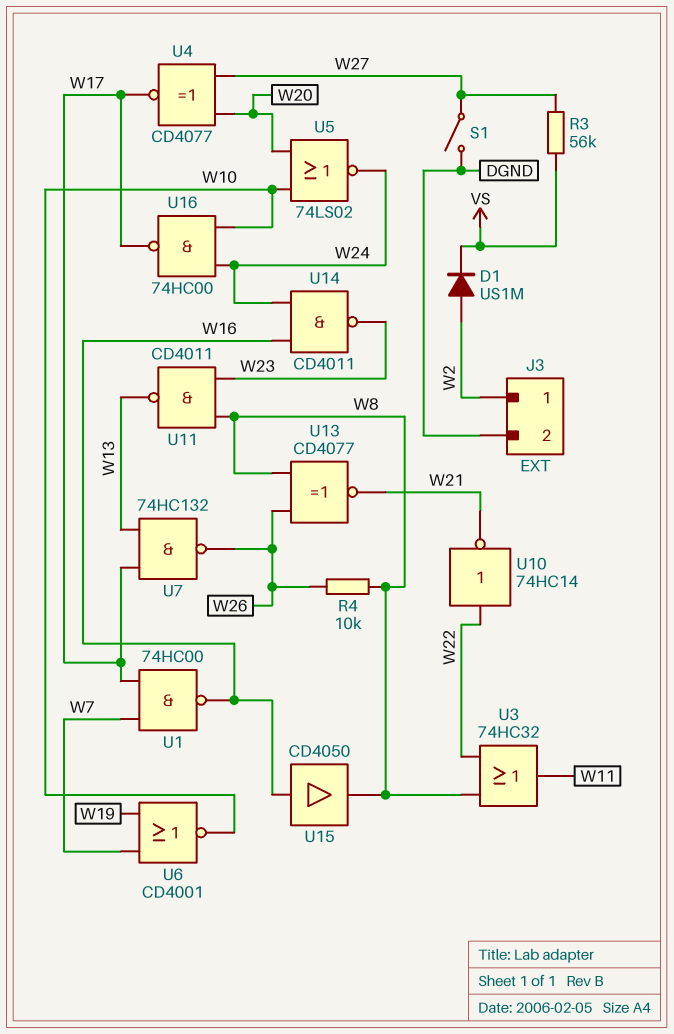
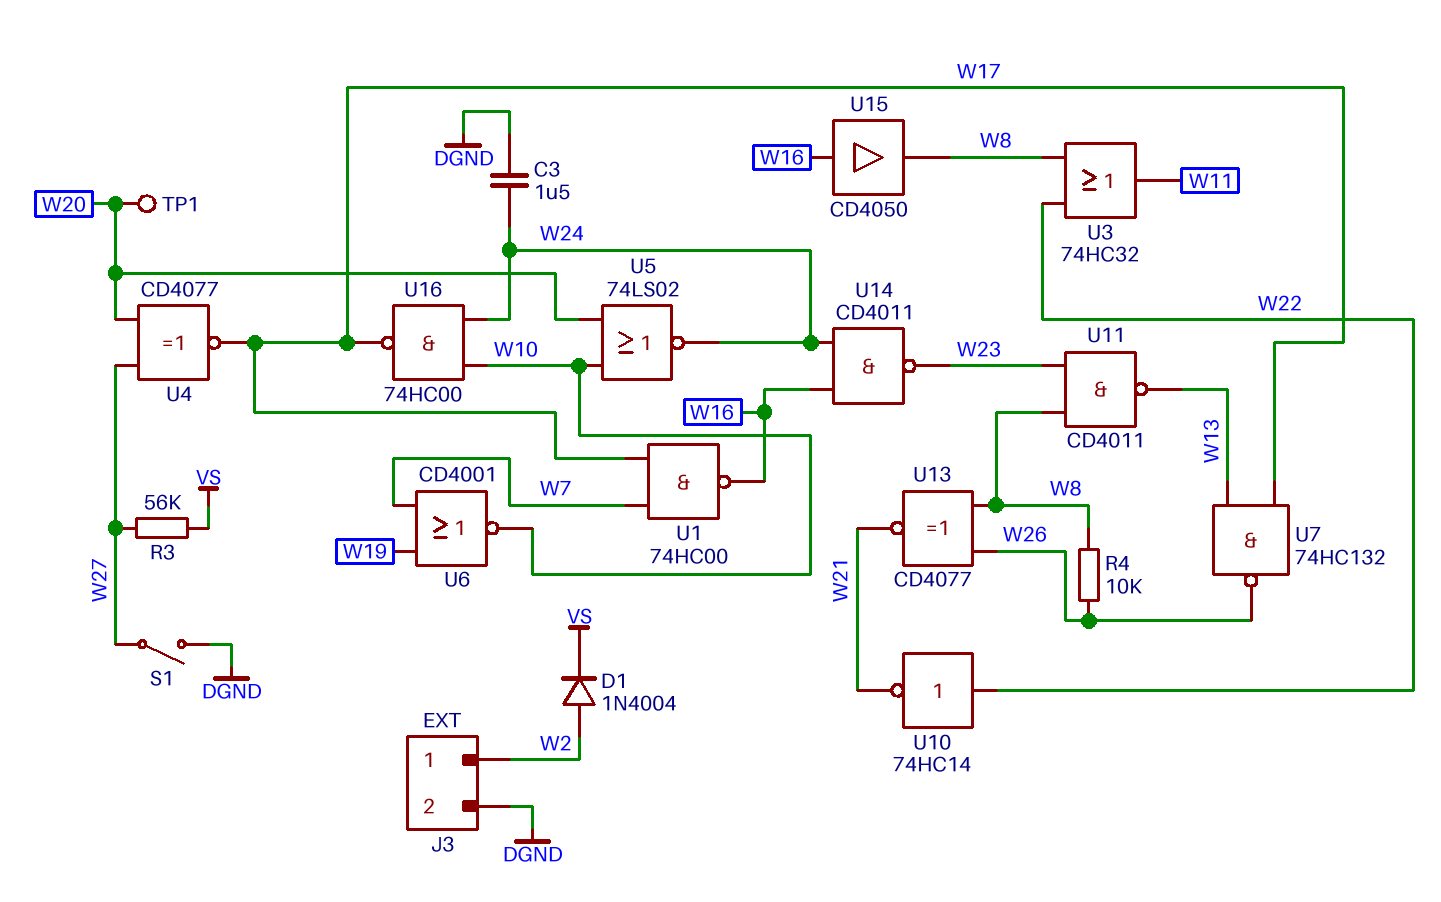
C3: none -> 1.5uF (DGND, W24)
D1: diode US1M (A W2, K VS) -> diode 1N4004 (A W2, K VS)
TP1: none -> test point (W20)

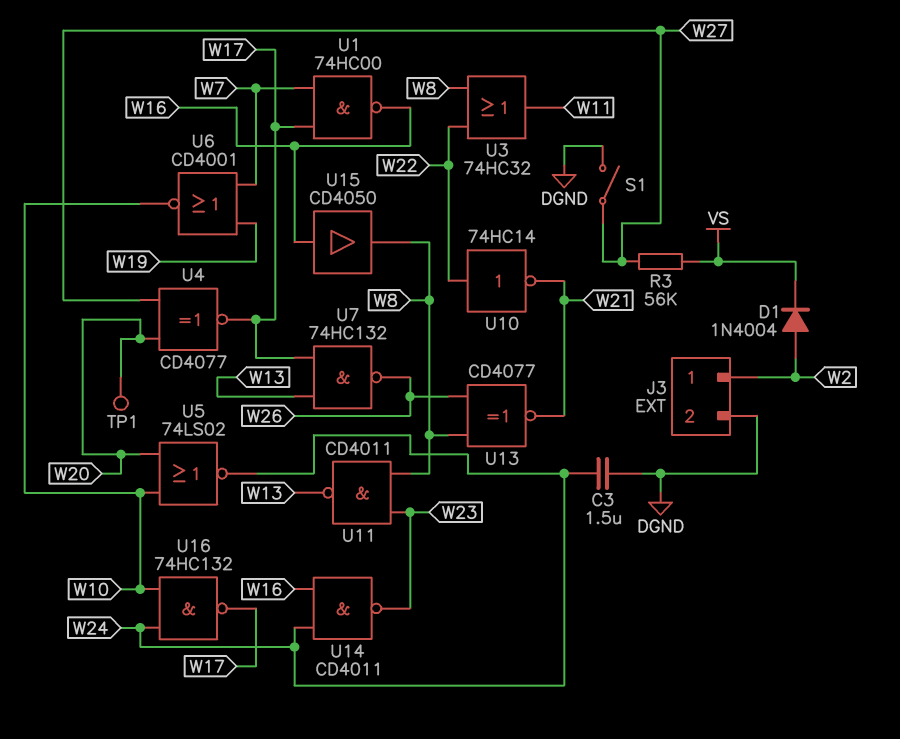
R4: 10k (W8, W26) -> none
U16: NAND 74HC00 (in W10, in W24, out W17) -> NAND 74HC132 (in W10, in W24, out W17)

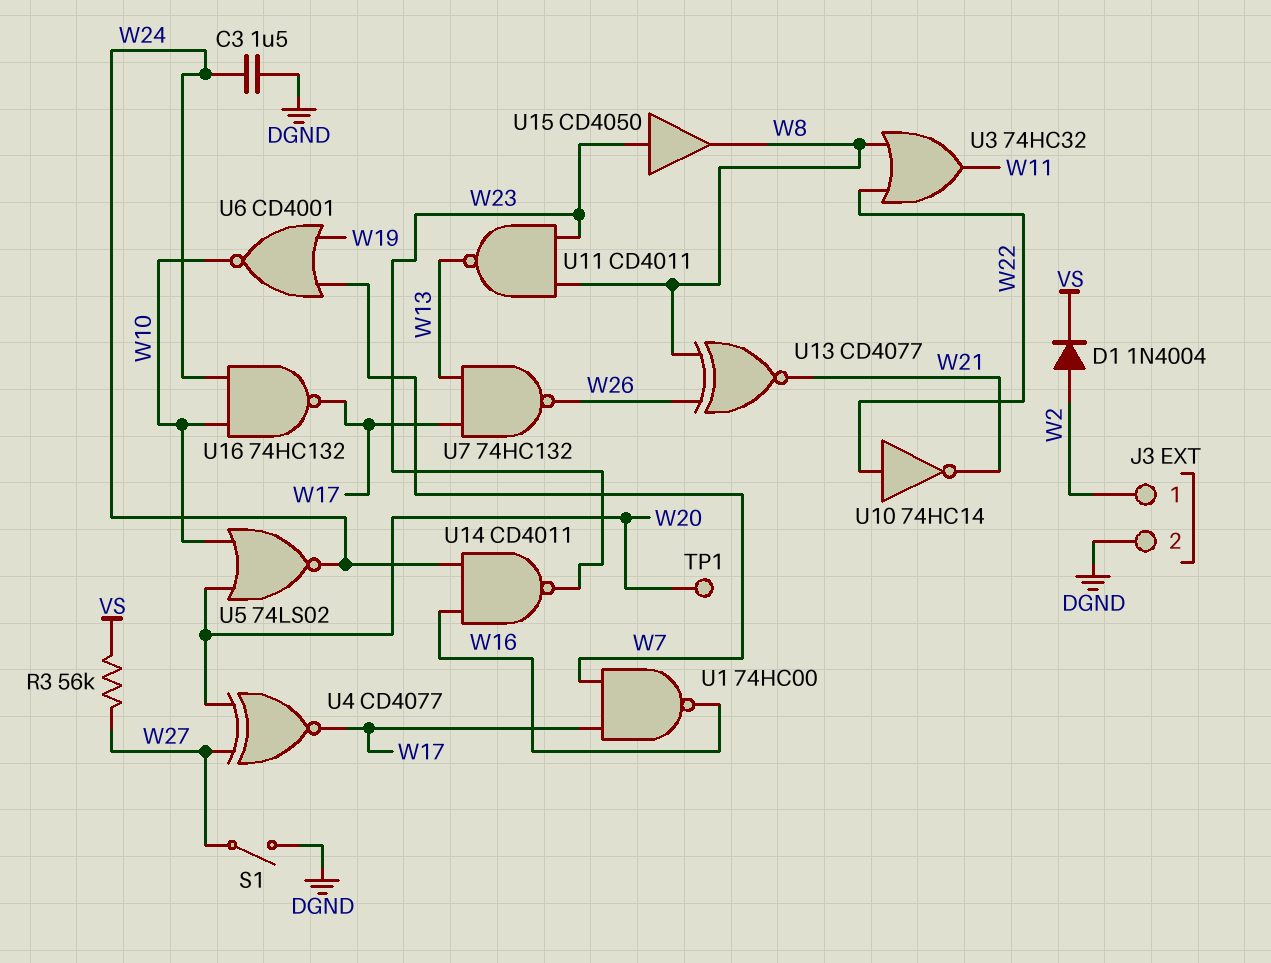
U15: buffer CD4050 (in W16, out W8) -> buffer CD4050 (in W23, out W8)

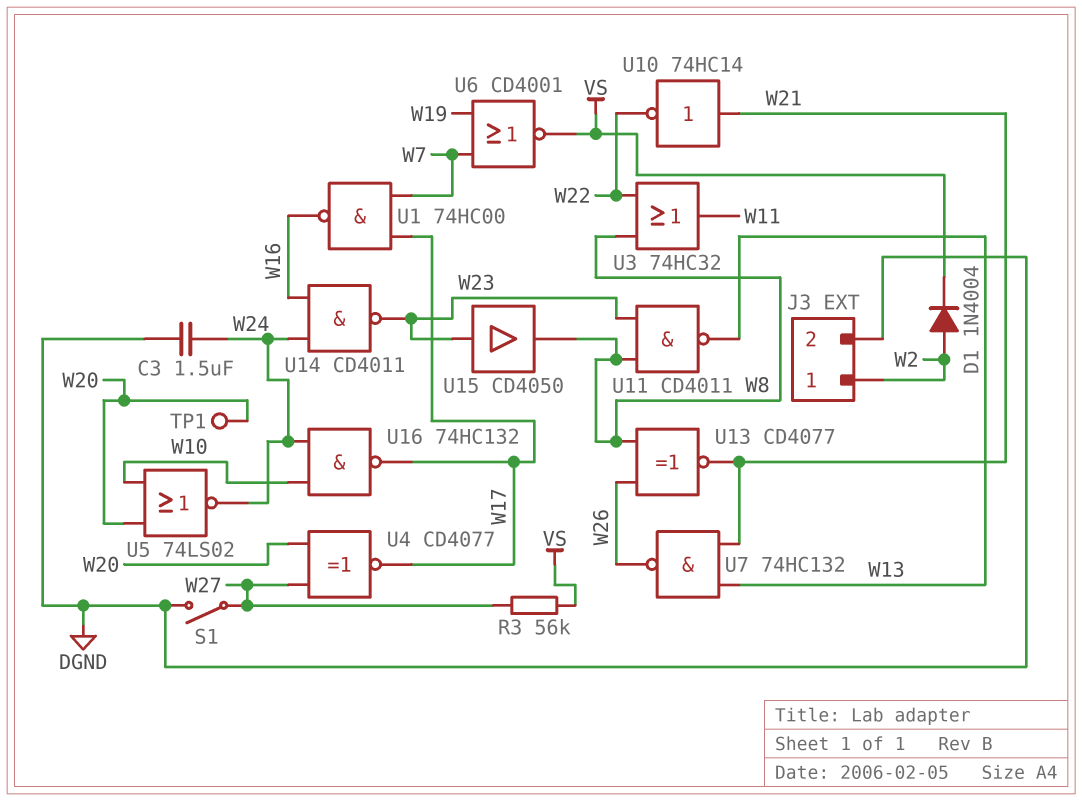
U6: NOR CD4001 (in W7, in W19, out W10) -> NOR CD4001 (in W7, in W19, out VS)
U7: NAND 74HC132 (in W13, in W17, out W26) -> NAND 74HC132 (in W13, in W21, out W26)
U10: NOT 74HC14 (in W22, out W21) -> NOT 74HC14 (in W21, out W22)

